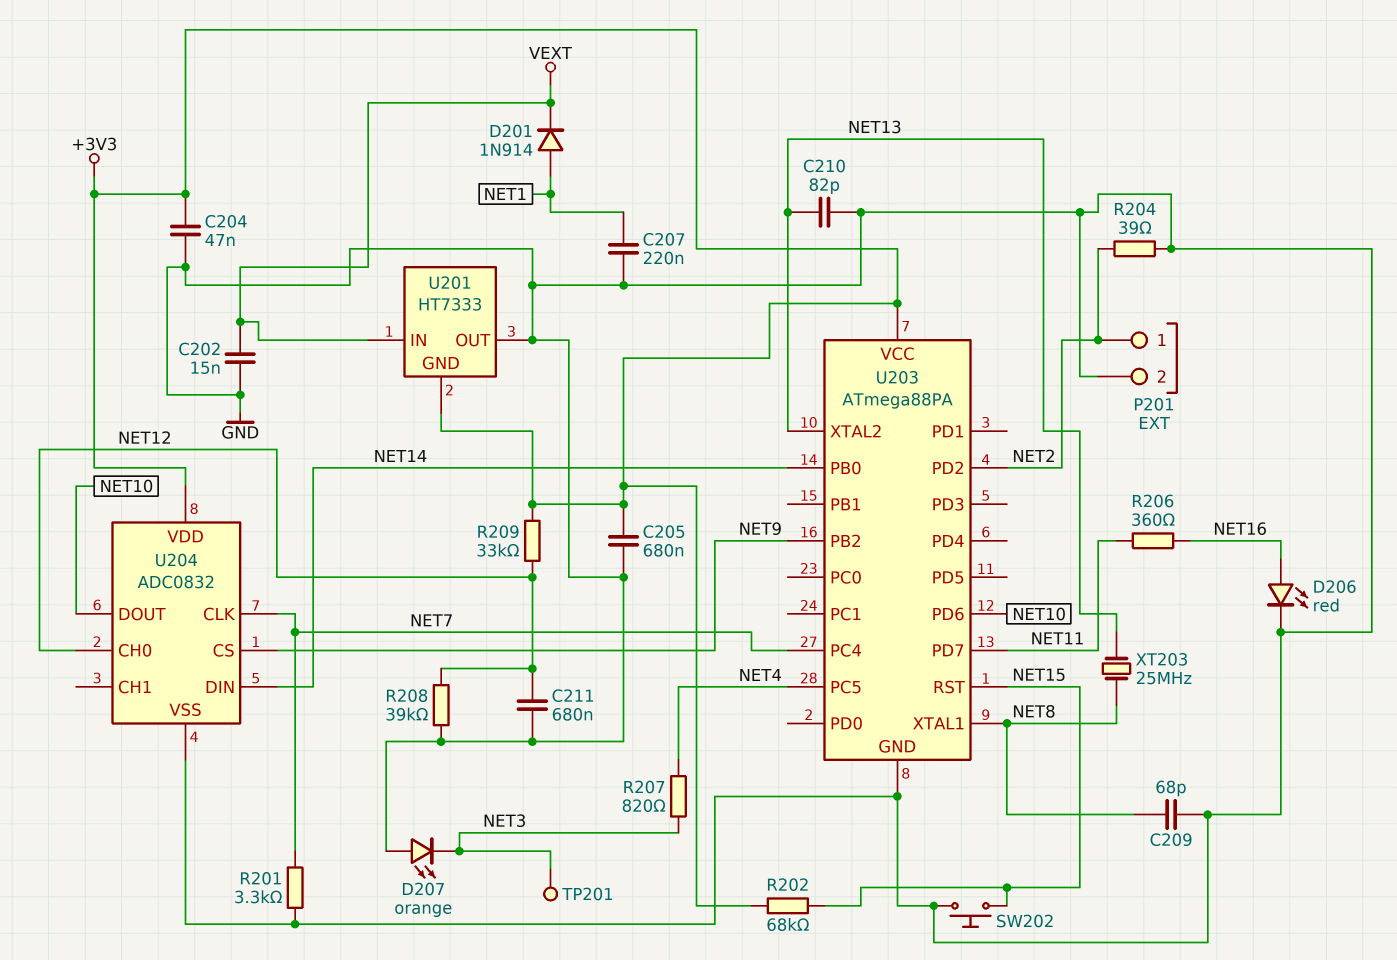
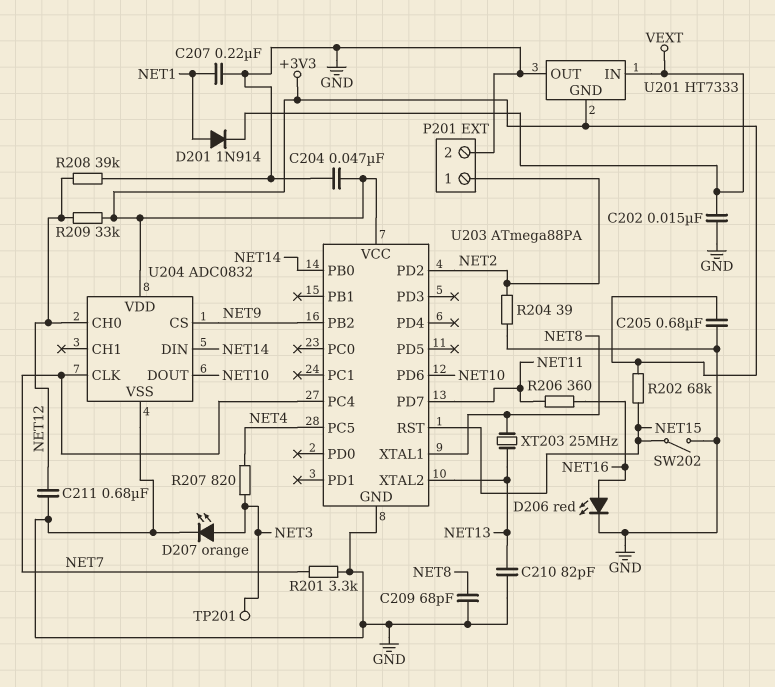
D207: LED orange (A GND, K NET3) -> LED orange (A NET3, K GND)
SW202: button (GND, NET15) -> switch (GND, NET15)

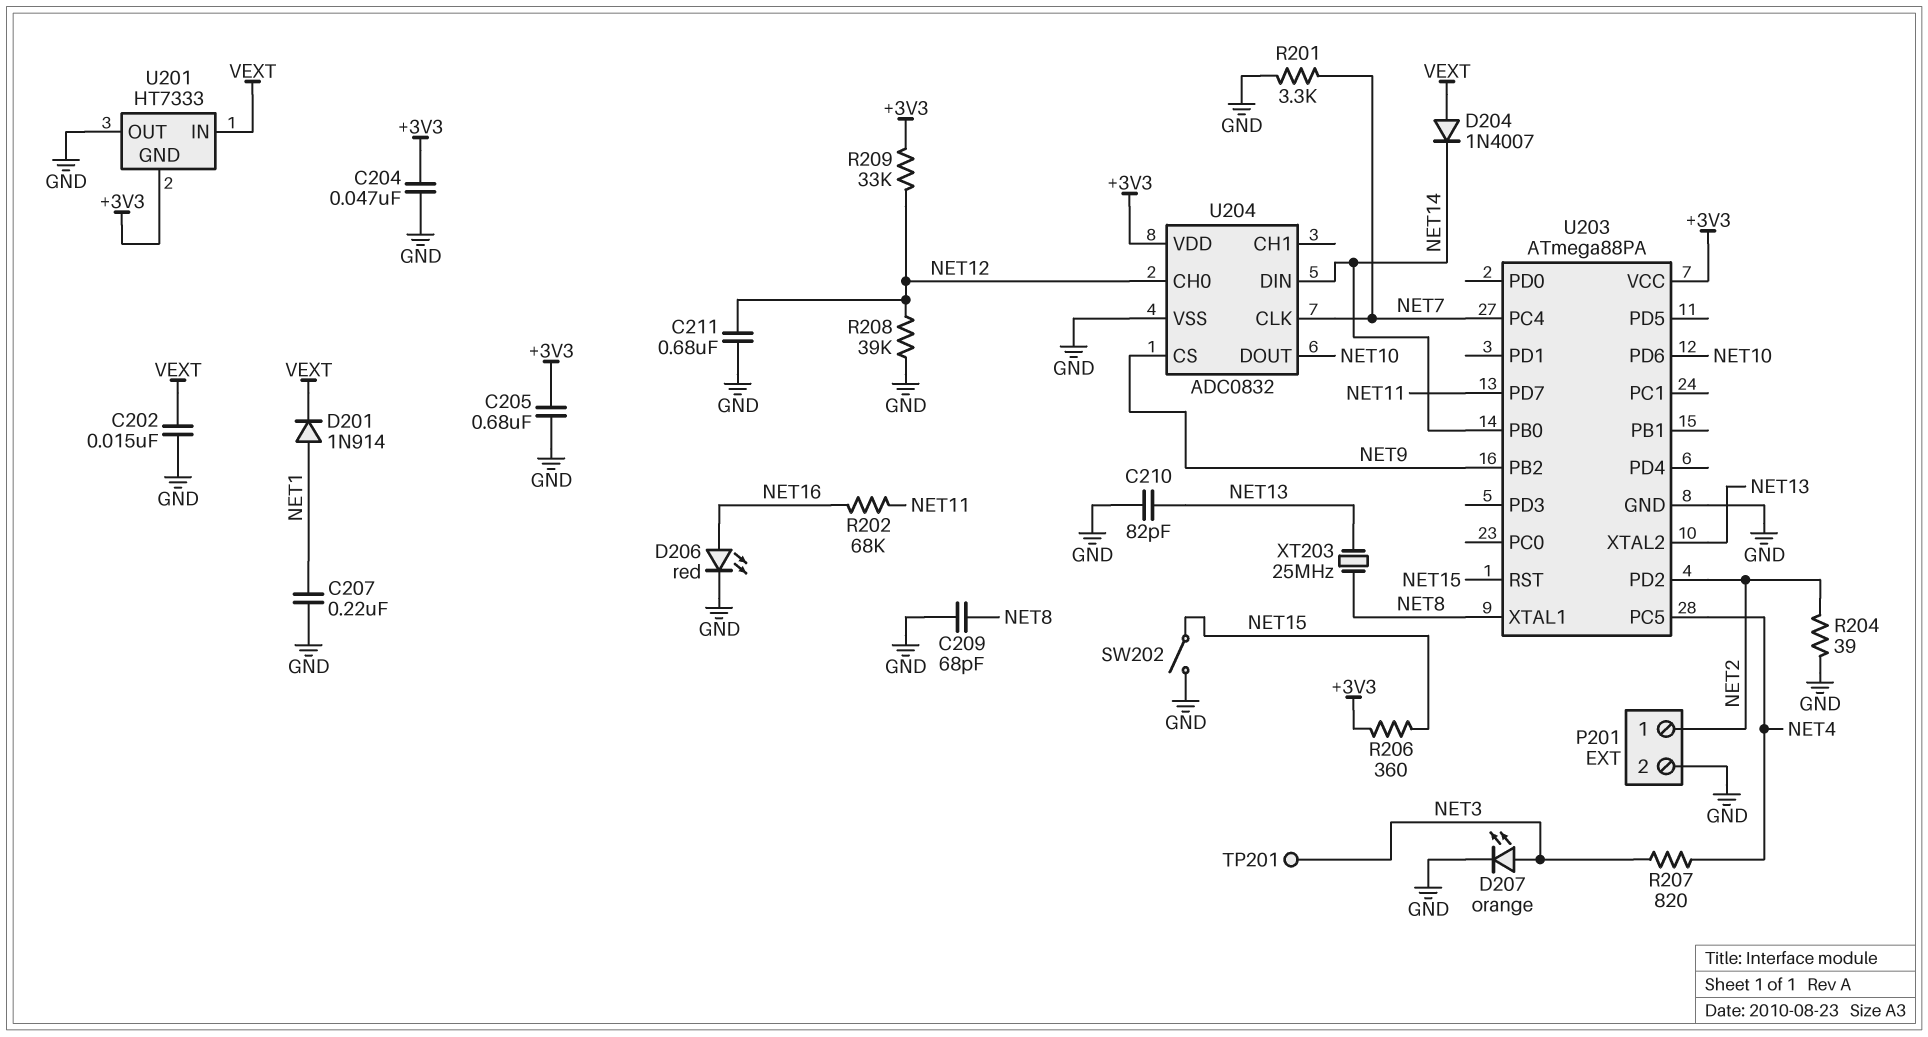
D204: none -> diode 1N4007 (A VEXT, K NET14)
R202: 68k (+3V3, NET15) -> 68k (NET11, NET16)
R206: 360 (NET11, NET16) -> 360 (+3V3, NET15)

